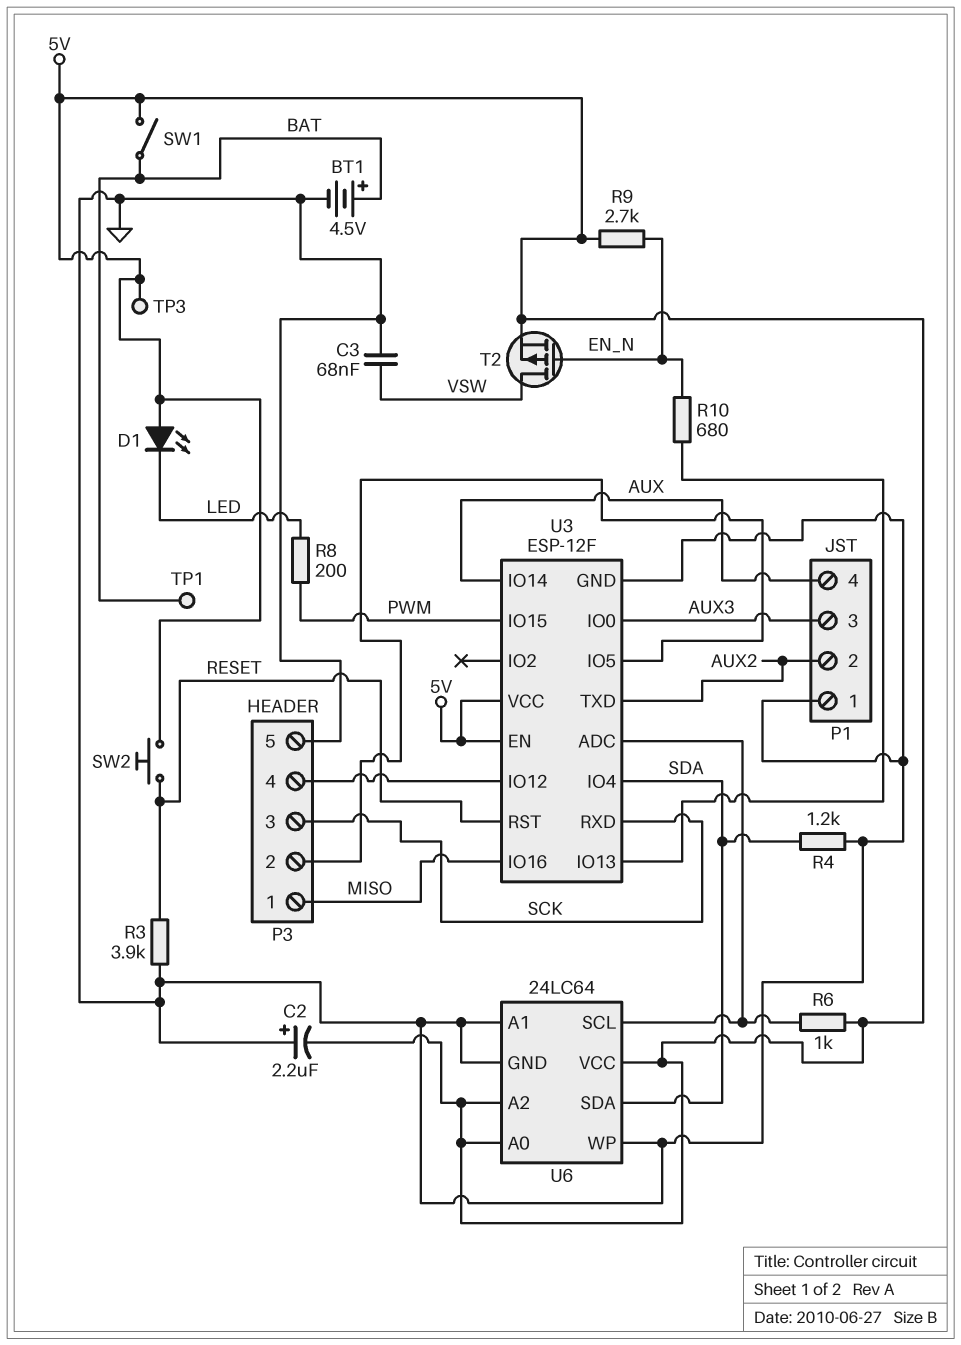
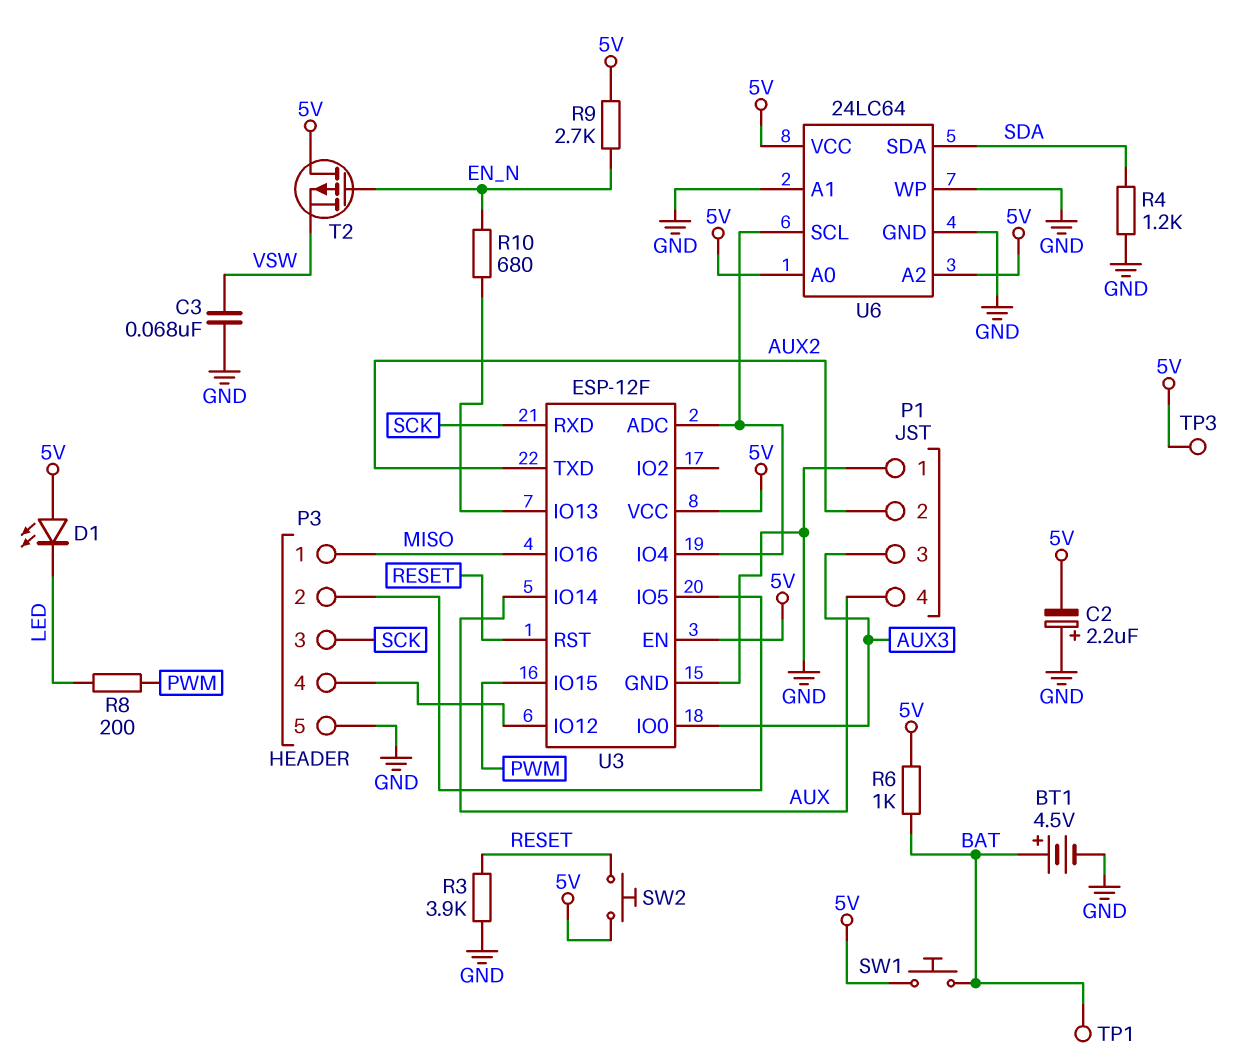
R6: 1k (5V, U3/ADC) -> 1k (5V, BAT)
SW1: switch (5V, BAT) -> button (5V, BAT)
T2: PMOS (G EN_N, D VSW, S 5V) -> PMOS (G EN_N, D 5V, S VSW)
U3 pin IO4: SDA -> U3/ADC

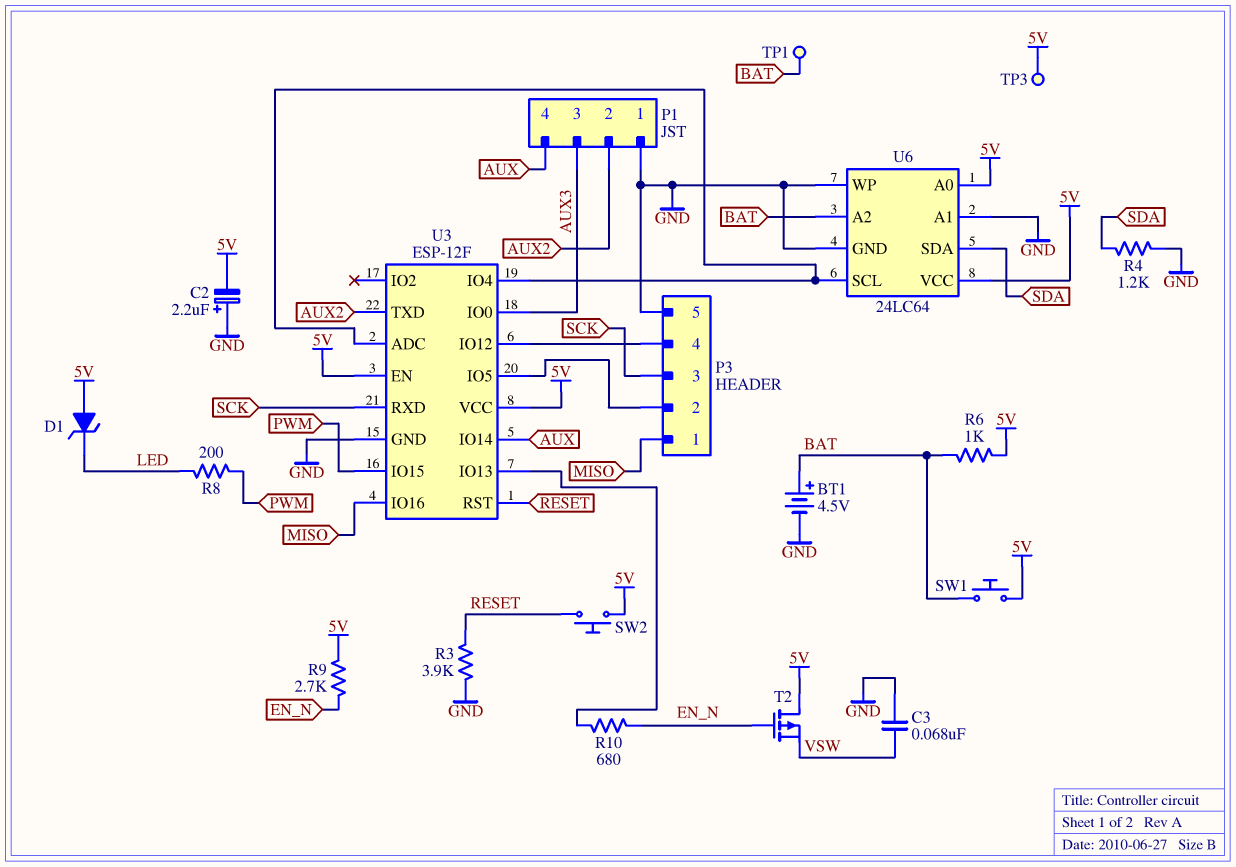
D1: LED (A 5V, K LED) -> zener (A 5V, K LED)
U6 pin A2: 5V -> BAT

